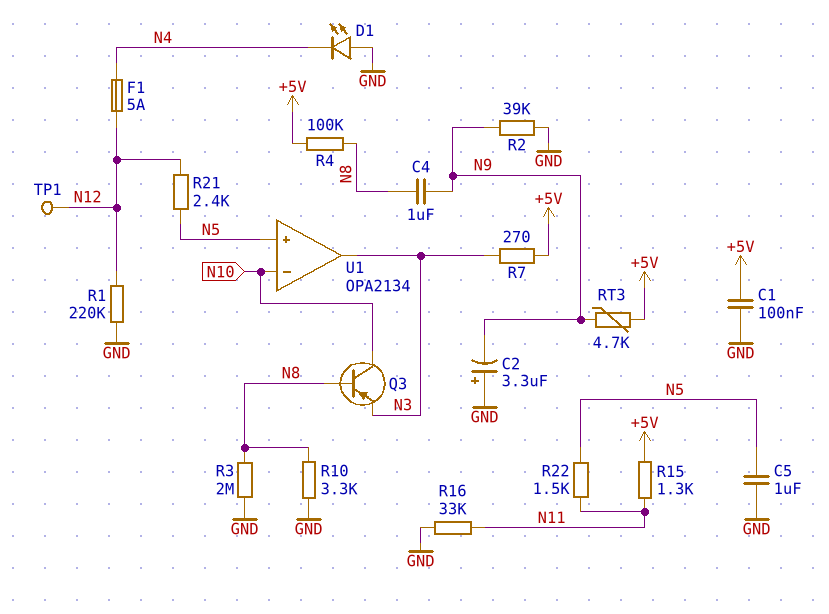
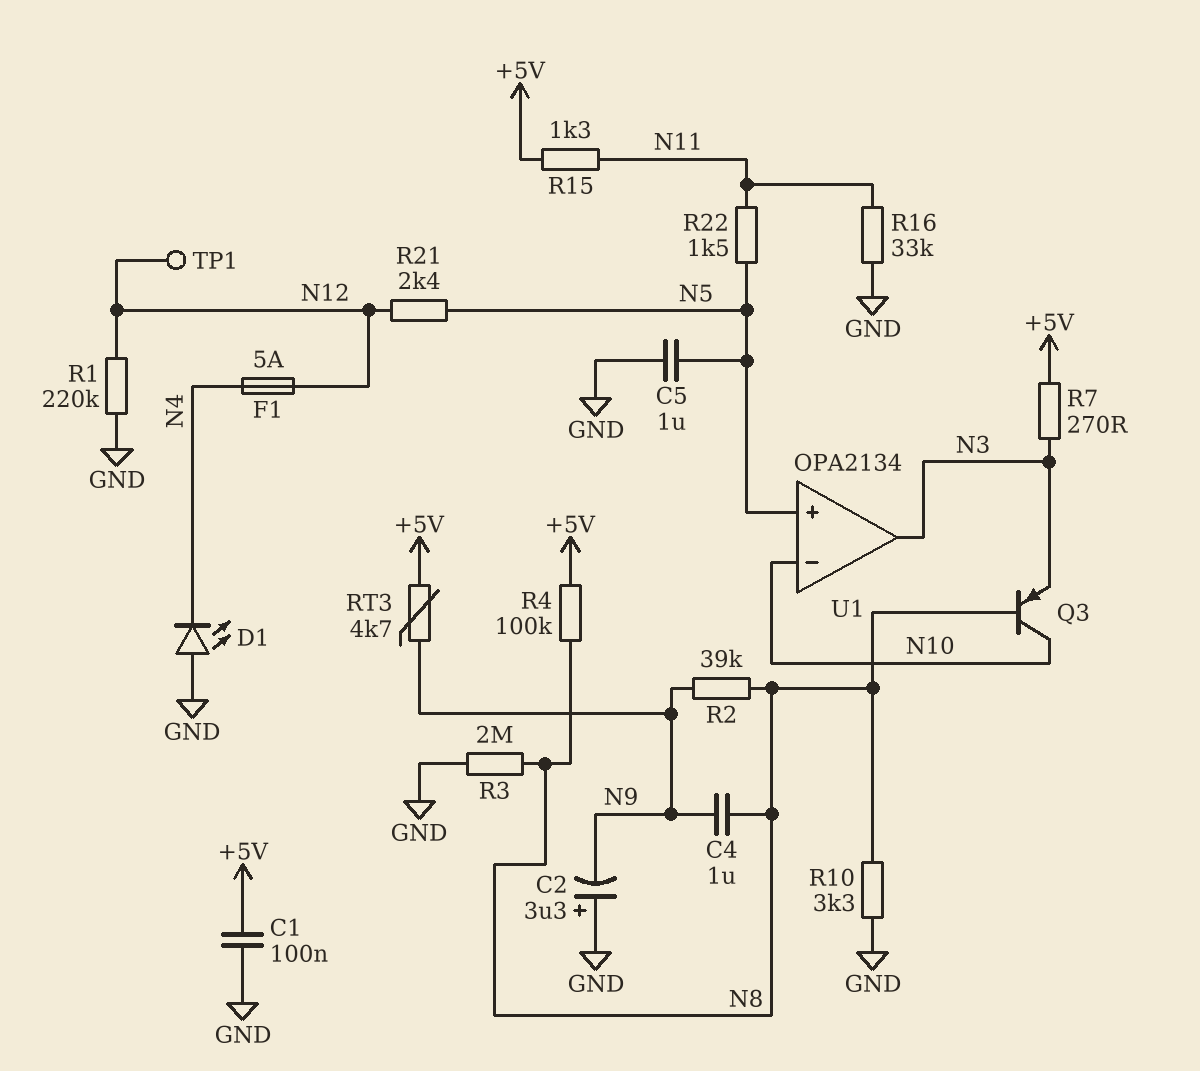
R2: 39k (GND, N9) -> 39k (N8, N9)

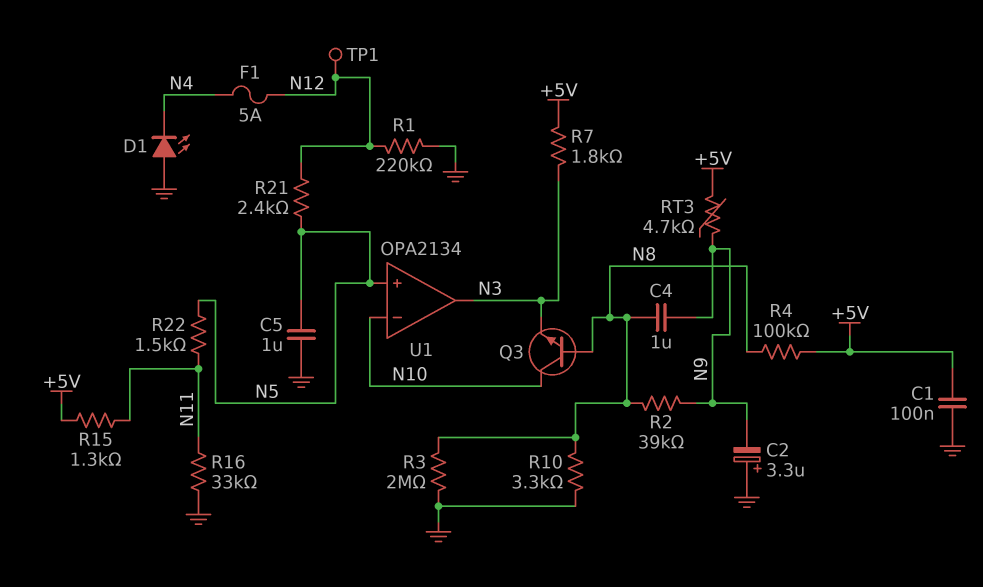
Q3: PNP (B N8, C N10, E N3) -> NPN (B N8, C N10, E N3)
R7: 270 (+5V, N3) -> 1.8k (+5V, N3)

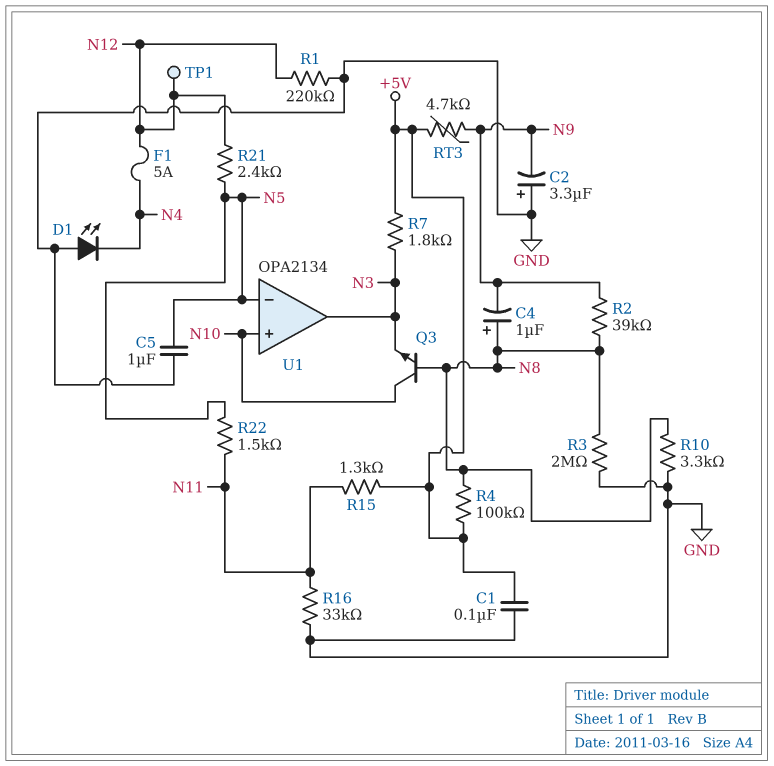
C4: 1uF (N8, N9) -> 1uF (plus N8, minus N9)
U1 pin in+: N5 -> N10
U1 pin in-: N10 -> N5

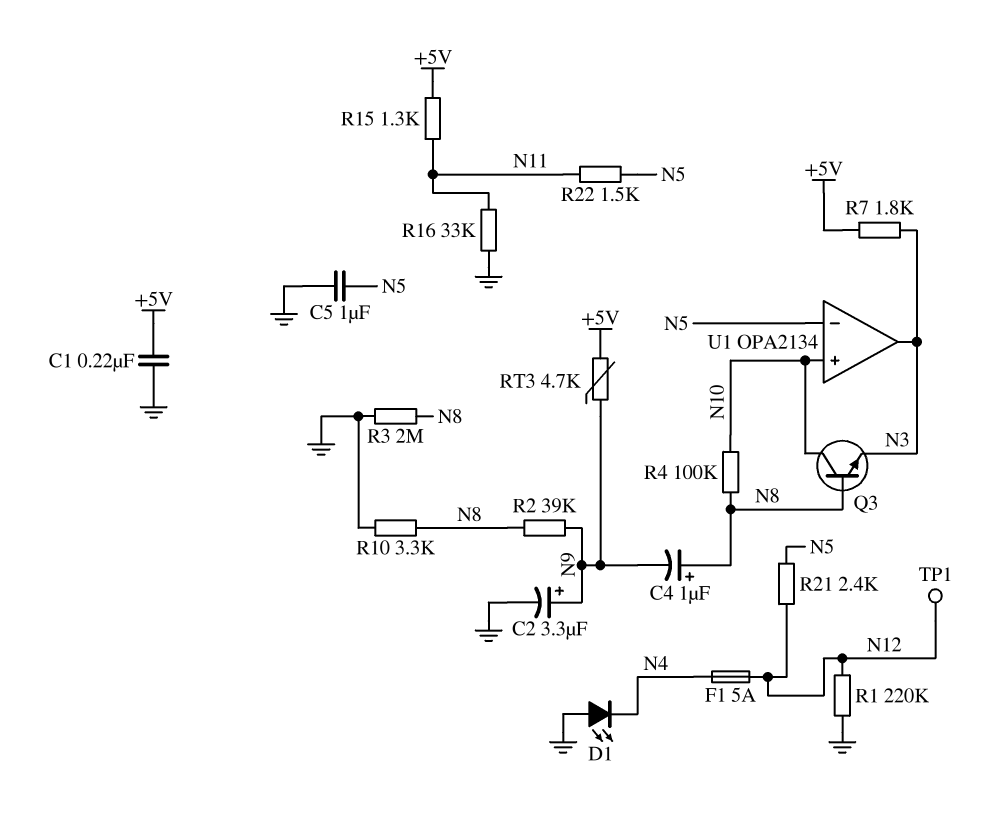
C1: 100nF (+5V, GND) -> 220nF (+5V, GND)
C2: 3.3uF (plus GND, minus N9) -> 3.3uF (plus N9, minus GND)
R4: 100k (+5V, N8) -> 100k (N8, N10)

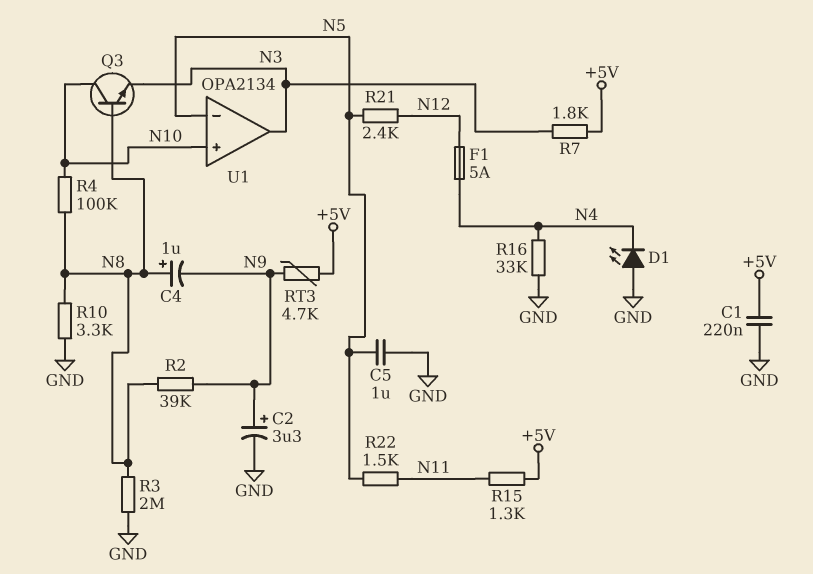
R1: 220k (GND, N12) -> none
R16: 33k (GND, N11) -> 33k (GND, N4)
TP1: test point (N12) -> none

